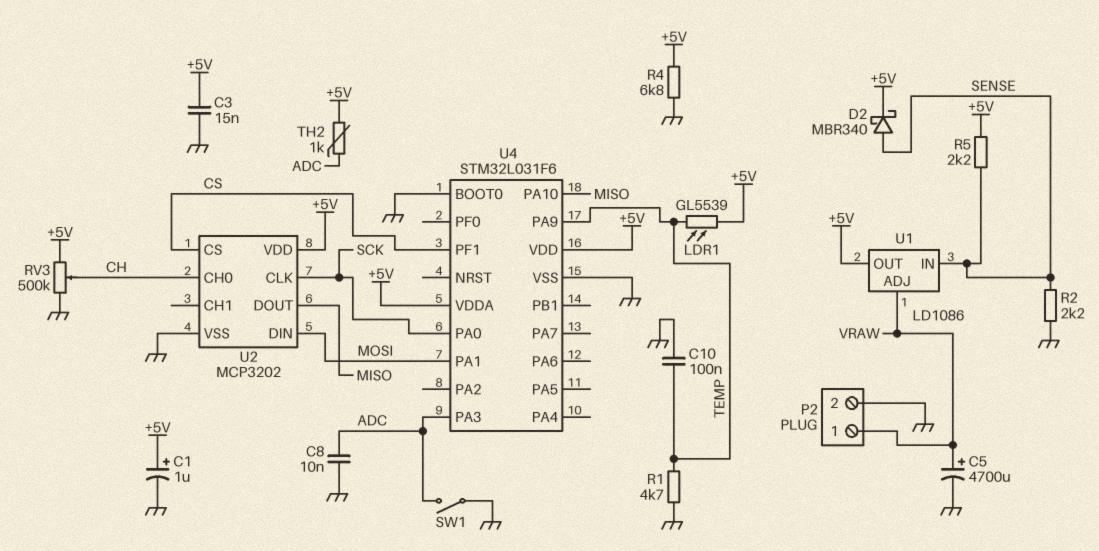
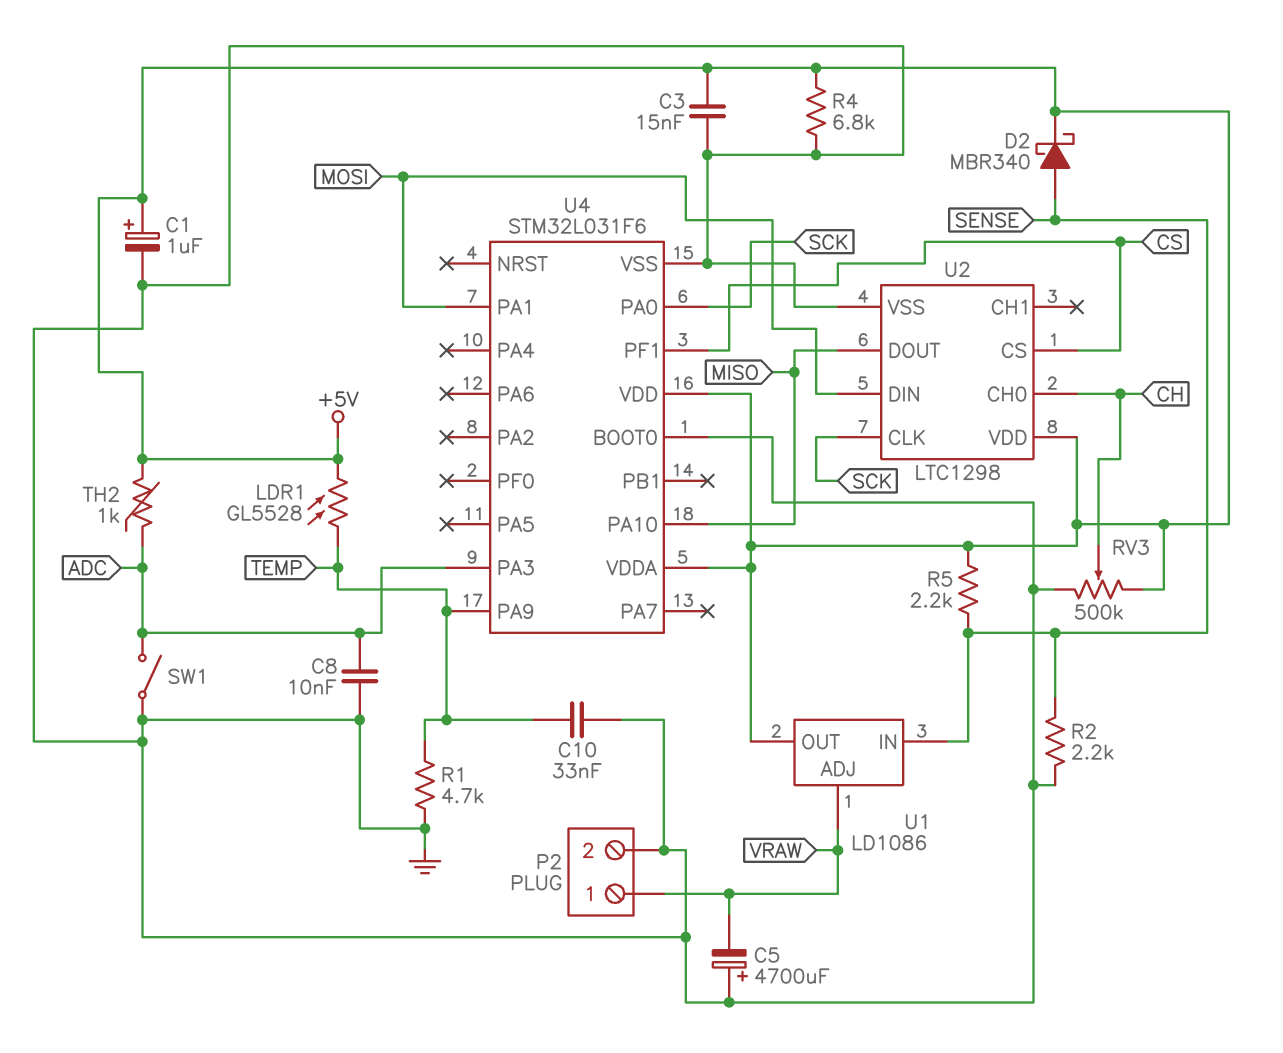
C5: 4700uF (plus VRAW, minus GND) -> 4700uF (plus GND, minus VRAW)
C10: 100nF (GND, TEMP) -> 33nF (GND, TEMP)
LDR1: GL5539 (+5V, TEMP) -> GL5528 (+5V, TEMP)
U2: MCP3202 -> LTC1298

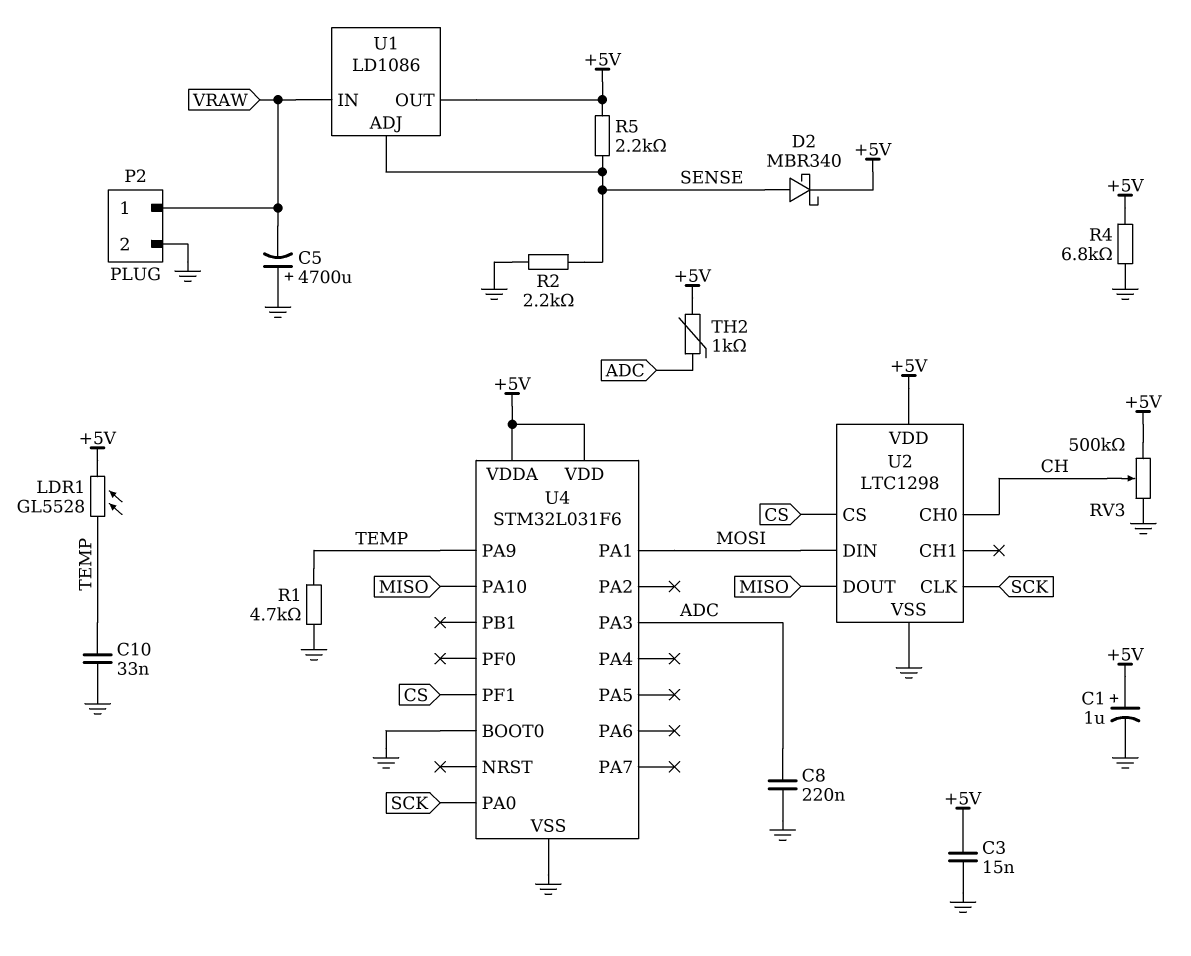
C8: 10nF (ADC, GND) -> 220nF (ADC, GND)
SW1: switch (ADC, GND) -> none
U1 pin ADJ: VRAW -> SENSE
U1 pin IN: SENSE -> VRAW

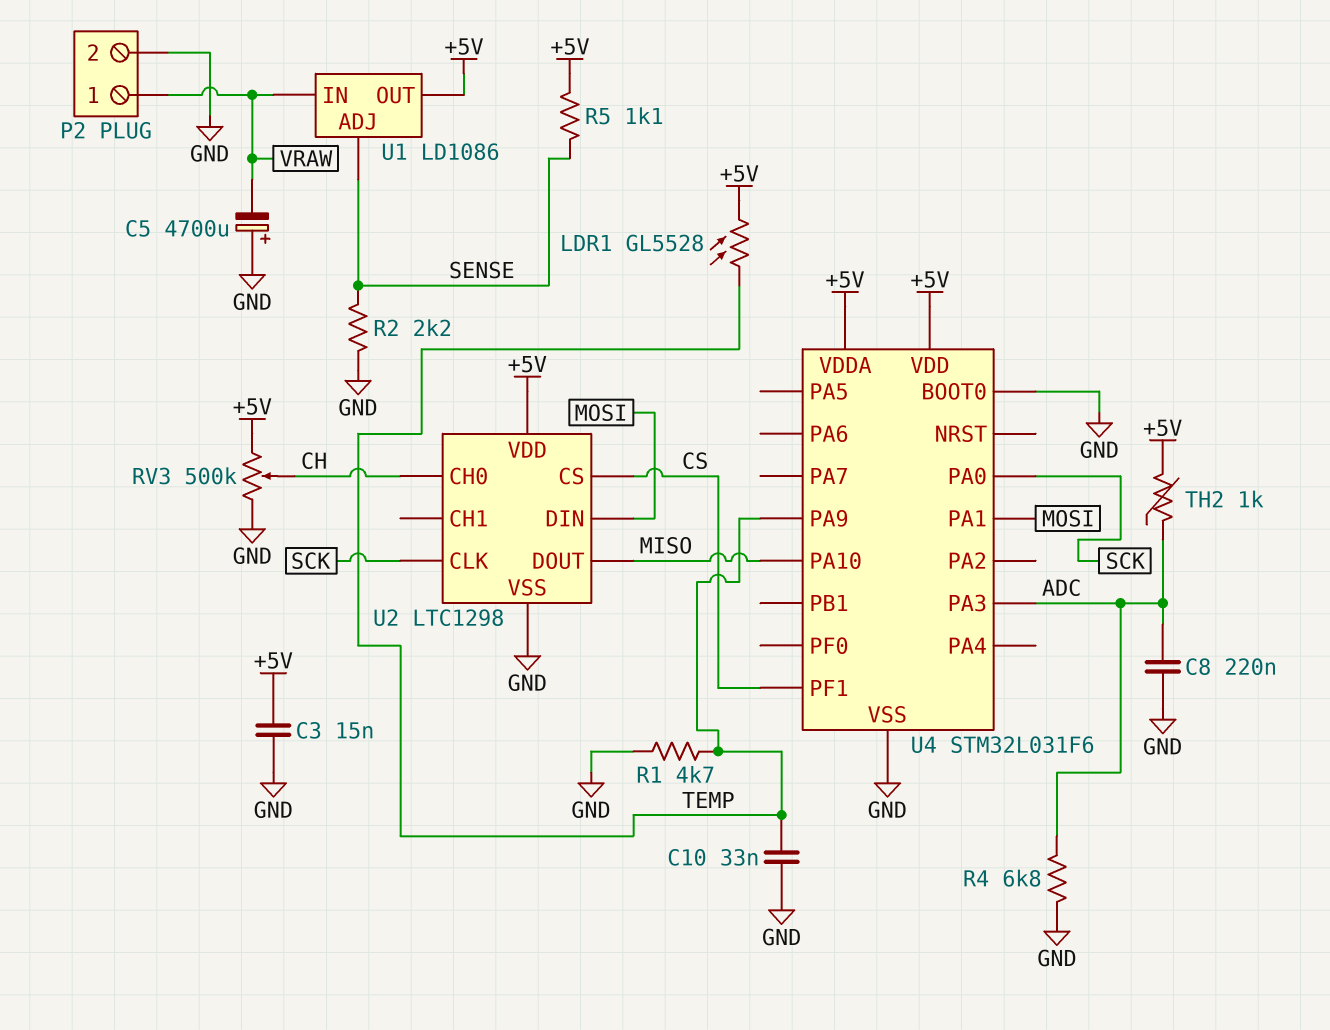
C1: 1uF (plus +5V, minus GND) -> none
D2: schottky MBR340 (A SENSE, K +5V) -> none
R4: 6.8k (+5V, GND) -> 6.8k (ADC, GND)
R5: 2.2k (+5V, SENSE) -> 1.1k (+5V, SENSE)

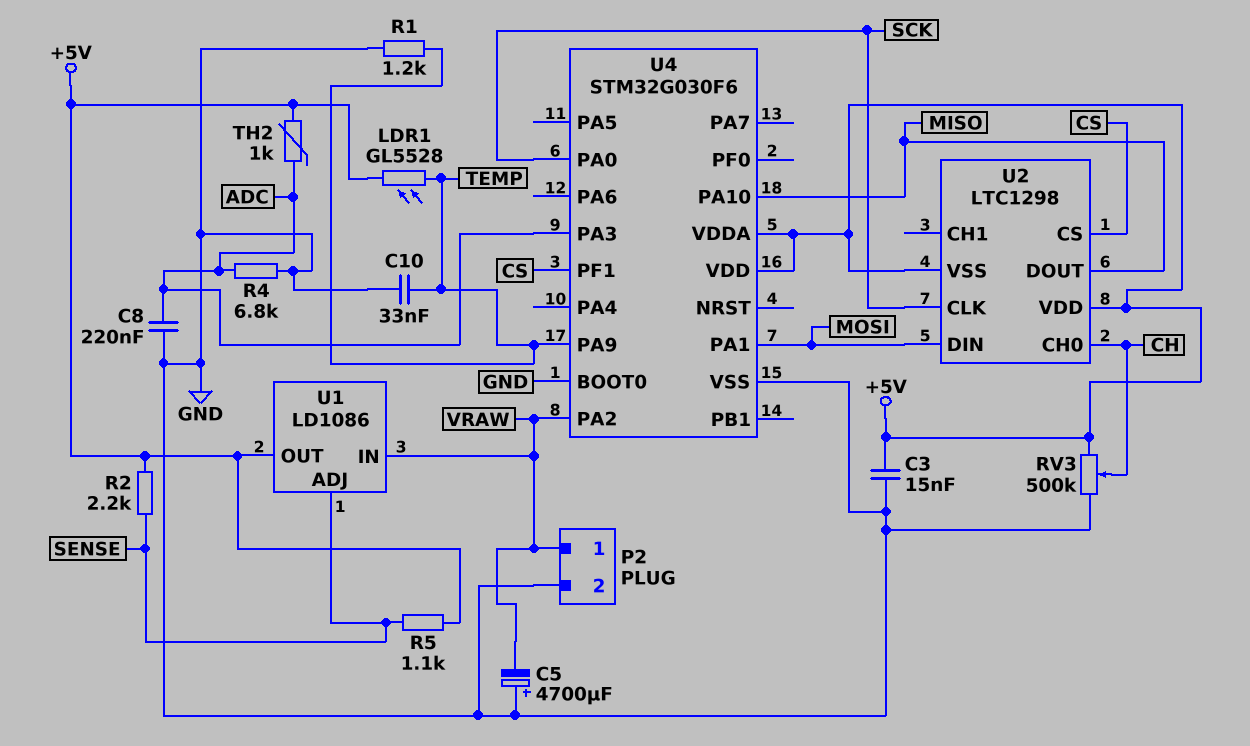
R1: 4.7k (GND, TEMP) -> 1.2k (GND, TEMP)
R2: 2.2k (GND, SENSE) -> 2.2k (+5V, SENSE)
U2 pin VSS: GND -> +5V
U4: STM32L031F6 -> STM32G030F6
U4 pin PA2: none -> VRAW

